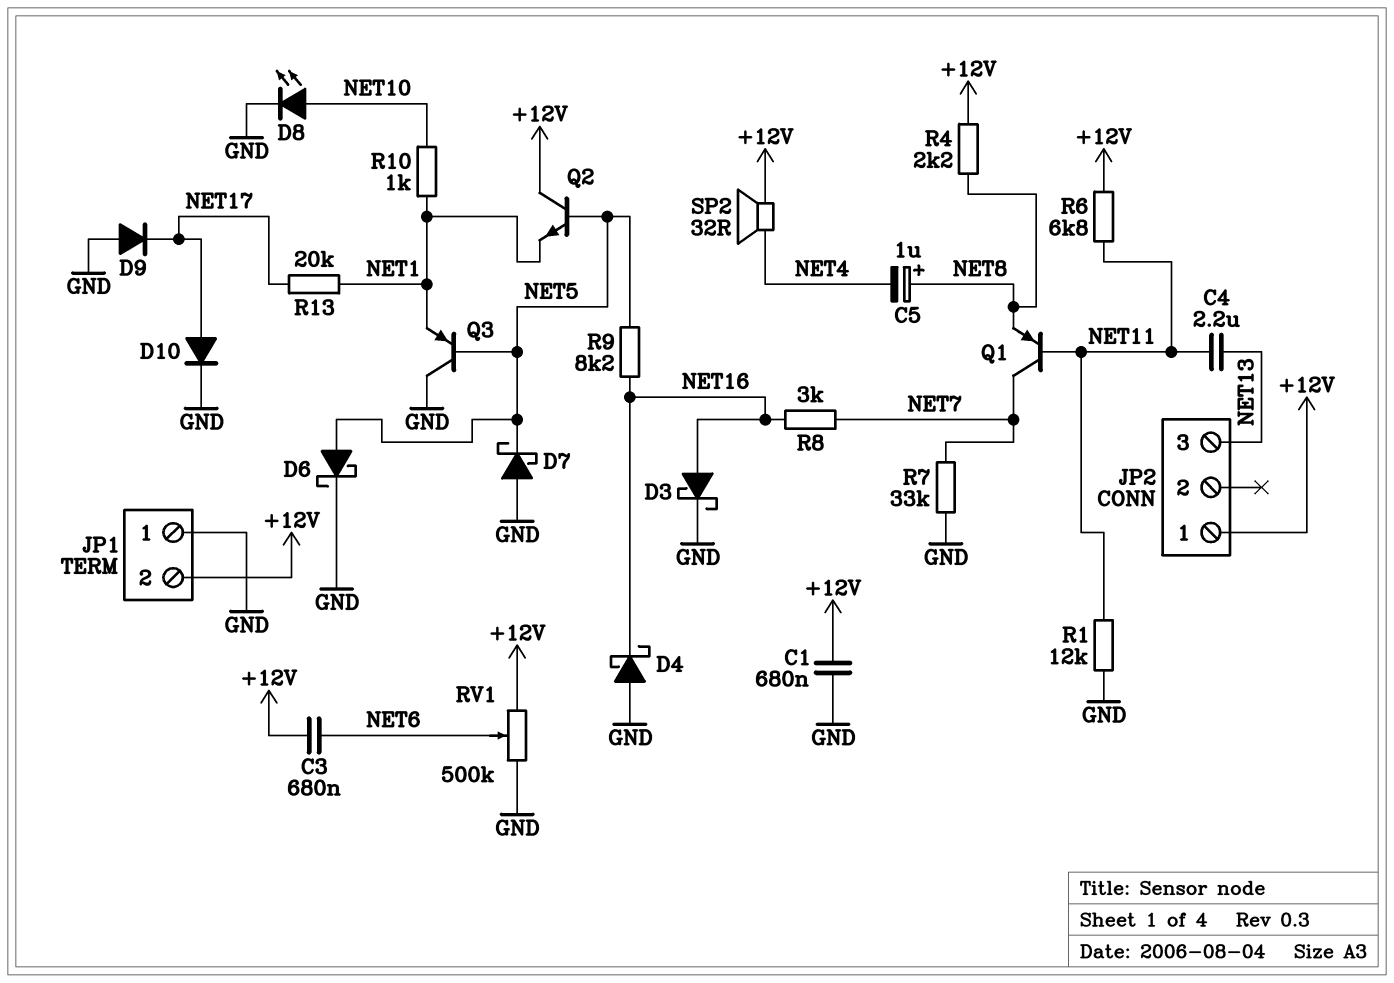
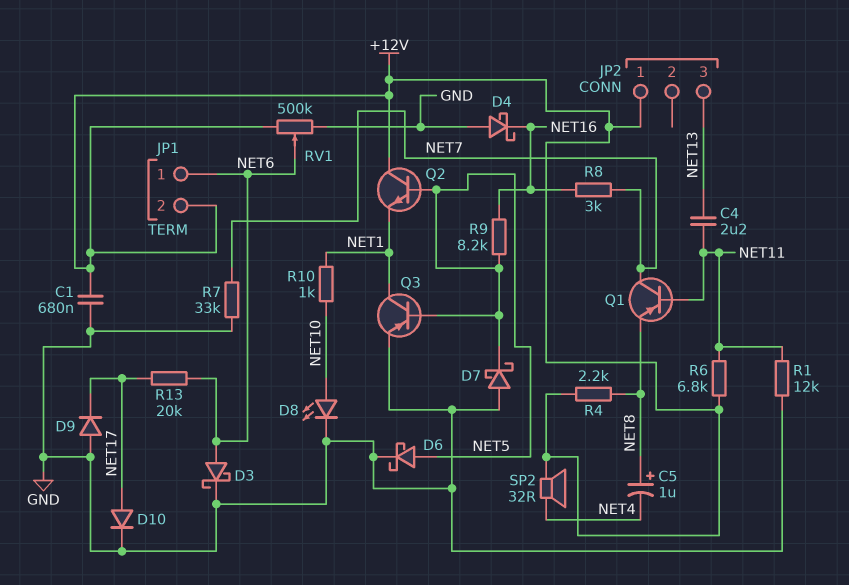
C3: 680nF (+12V, NET6) -> none
D3: schottky (A NET16, K GND) -> schottky (A NET6, K GND)
JP1 pin 1: GND -> NET6
Q3: PNP (B NET5, C GND, E NET1) -> PNP (B NET5, C NET1, E GND)
R13: 20k (NET1, NET17) -> 20k (NET6, NET17)

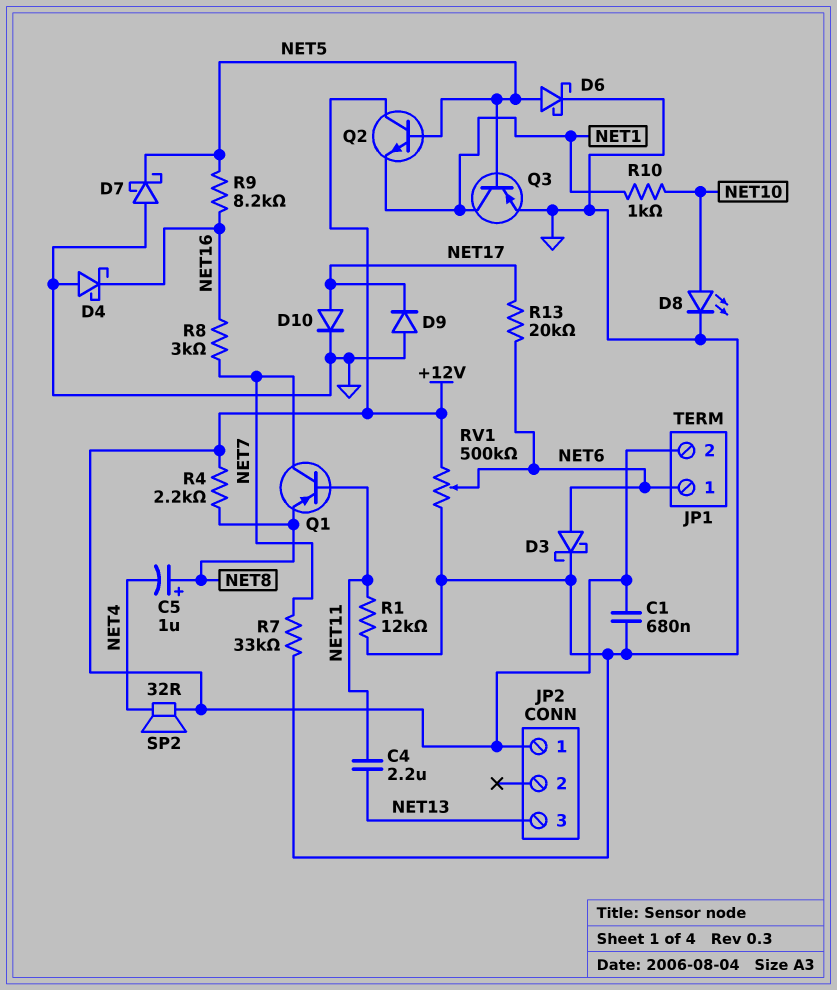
R6: 6.8k (+12V, NET11) -> none

